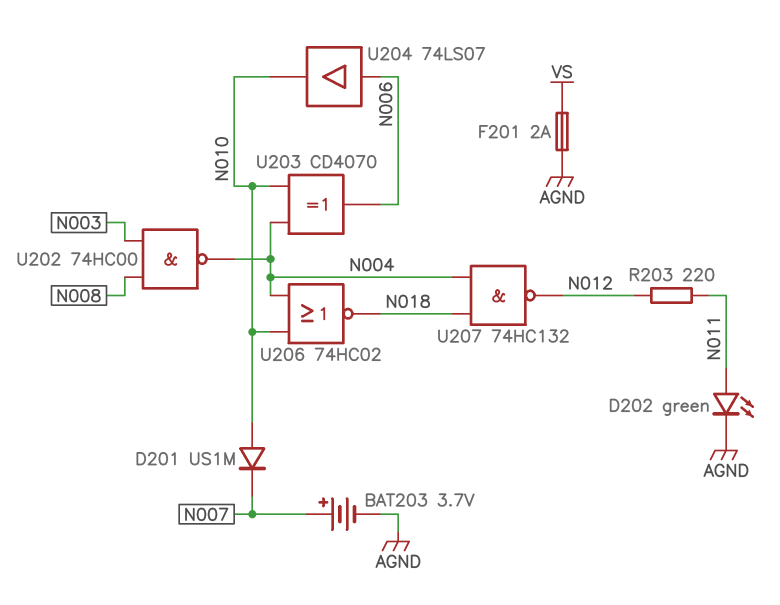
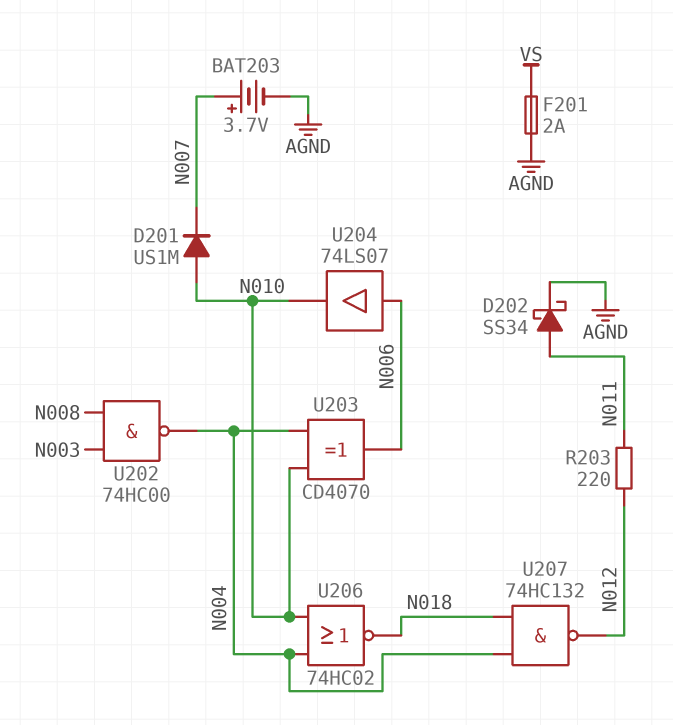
D202: LED green (A N011, K AGND) -> schottky SS34 (A N011, K AGND)

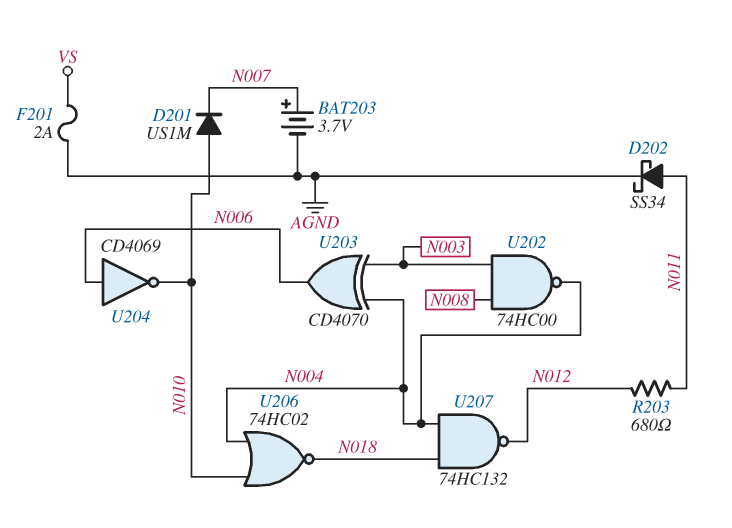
R203: 220 (N011, N012) -> 680 (N011, N012)
U203: XOR CD4070 (in N004, in N010, out N006) -> XOR CD4070 (in N003, in N004, out N006)
U204: buffer 74LS07 (in N006, out N010) -> NOT CD4069 (in N006, out N010)

